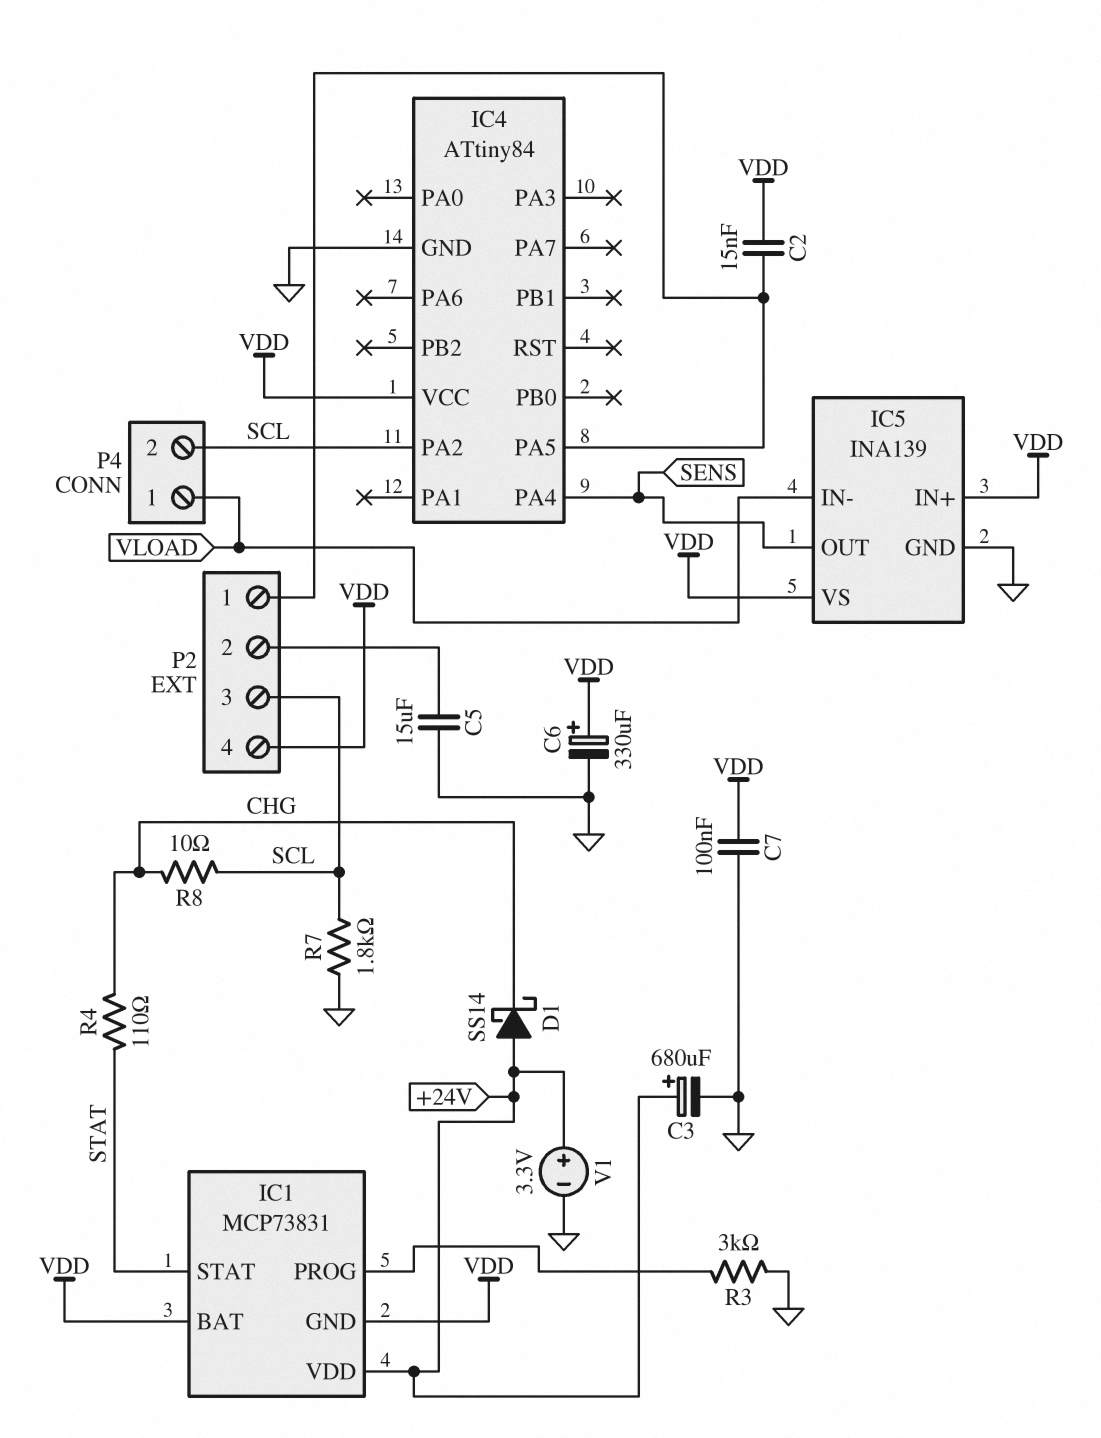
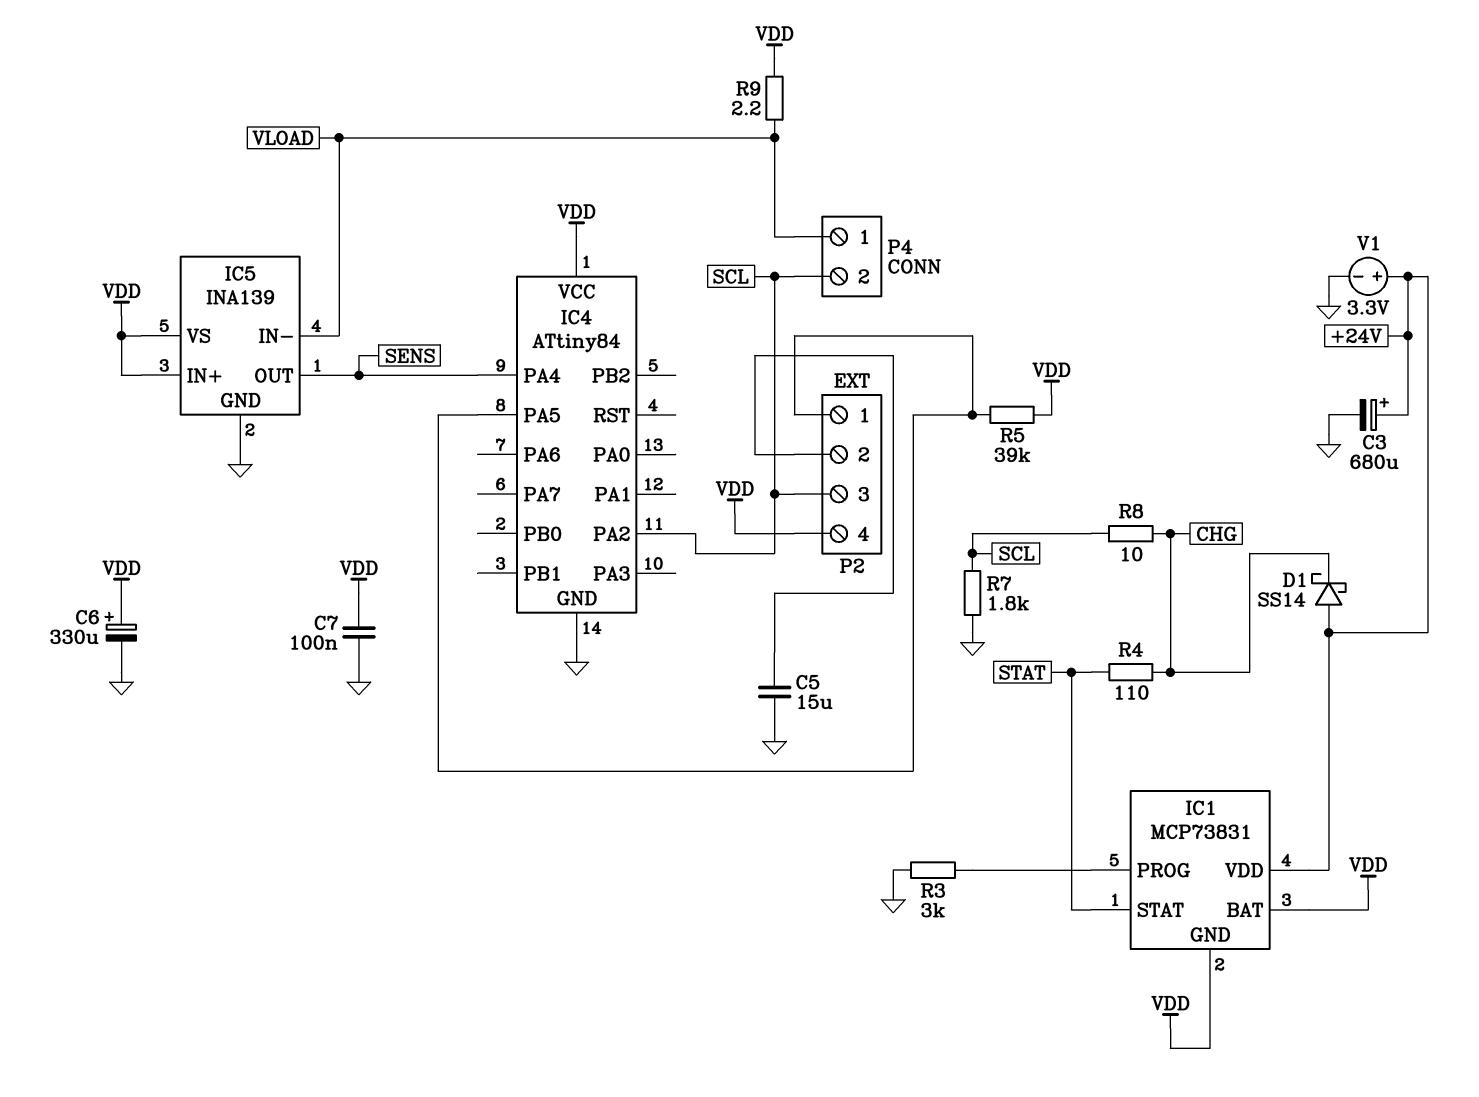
C2: 15nF (IC4/PA5, VDD) -> none
R5: none -> 39k (IC4/PA5, VDD)
R9: none -> 2.2 (VDD, VLOAD)

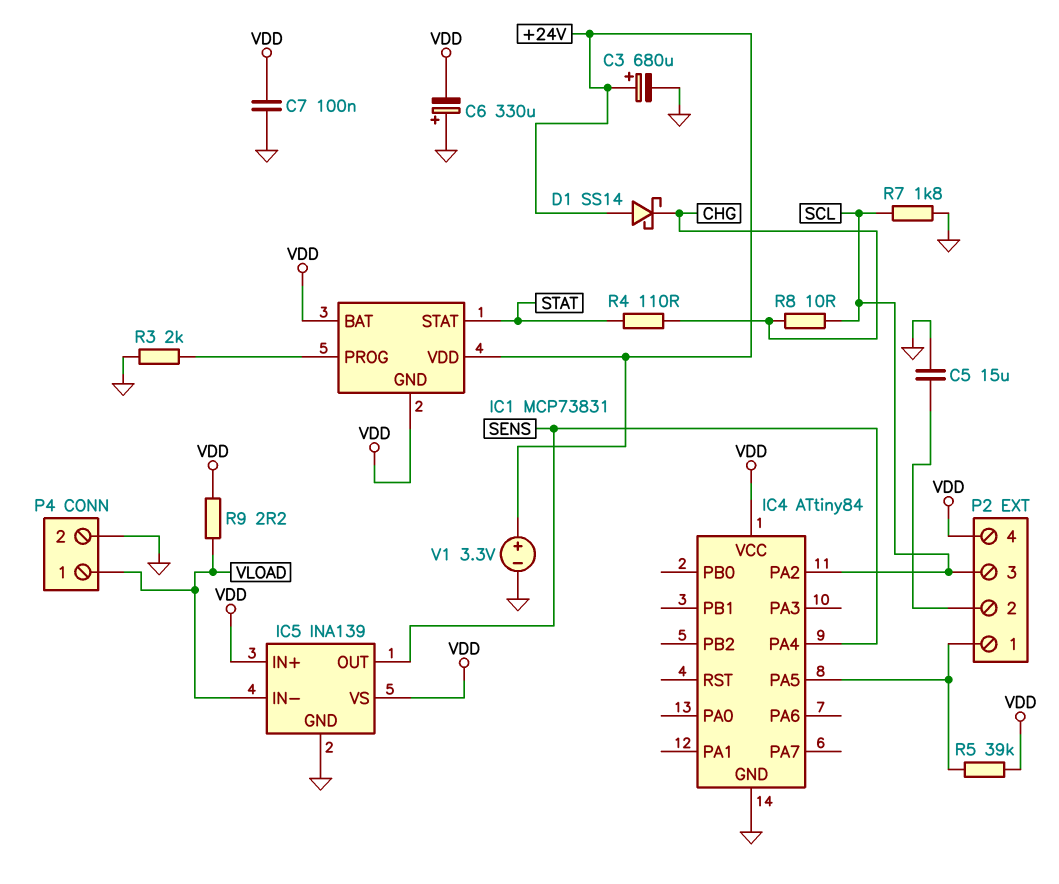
C6: 330uF (plus VDD, minus GND) -> 330uF (plus GND, minus VDD)
P4 pin 2: SCL -> GND
R3: 3k (GND, IC1/PROG) -> 2k (GND, IC1/PROG)

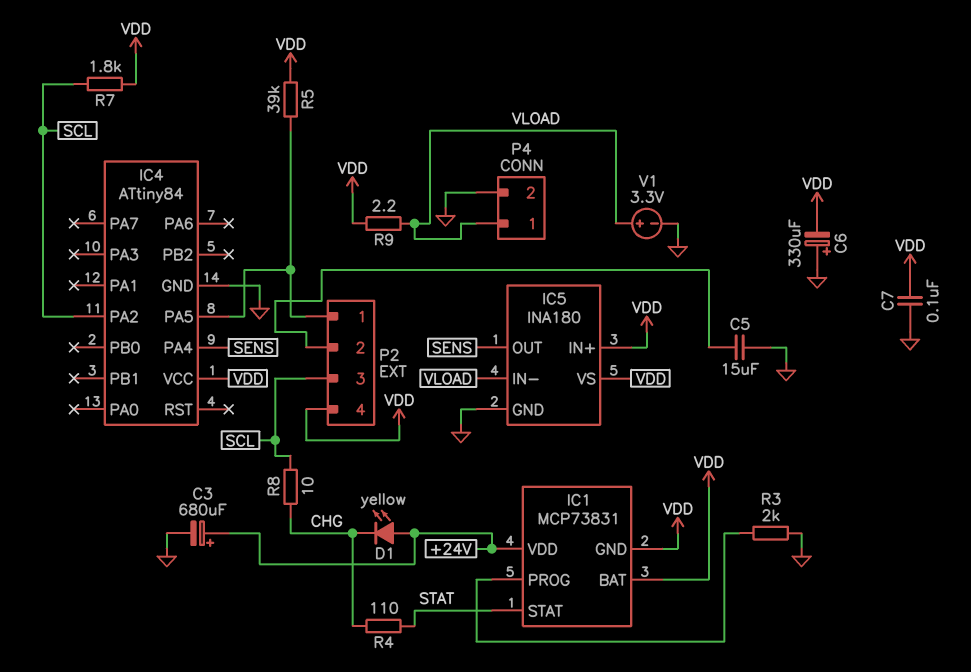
D1: schottky SS14 (A +24V, K CHG) -> LED yellow (A +24V, K CHG)
IC5: INA139 -> INA180
R7: 1.8k (GND, SCL) -> 1.8k (SCL, VDD)
V1: 3.3V (plus +24V, minus GND) -> 3.3V (plus VLOAD, minus GND)

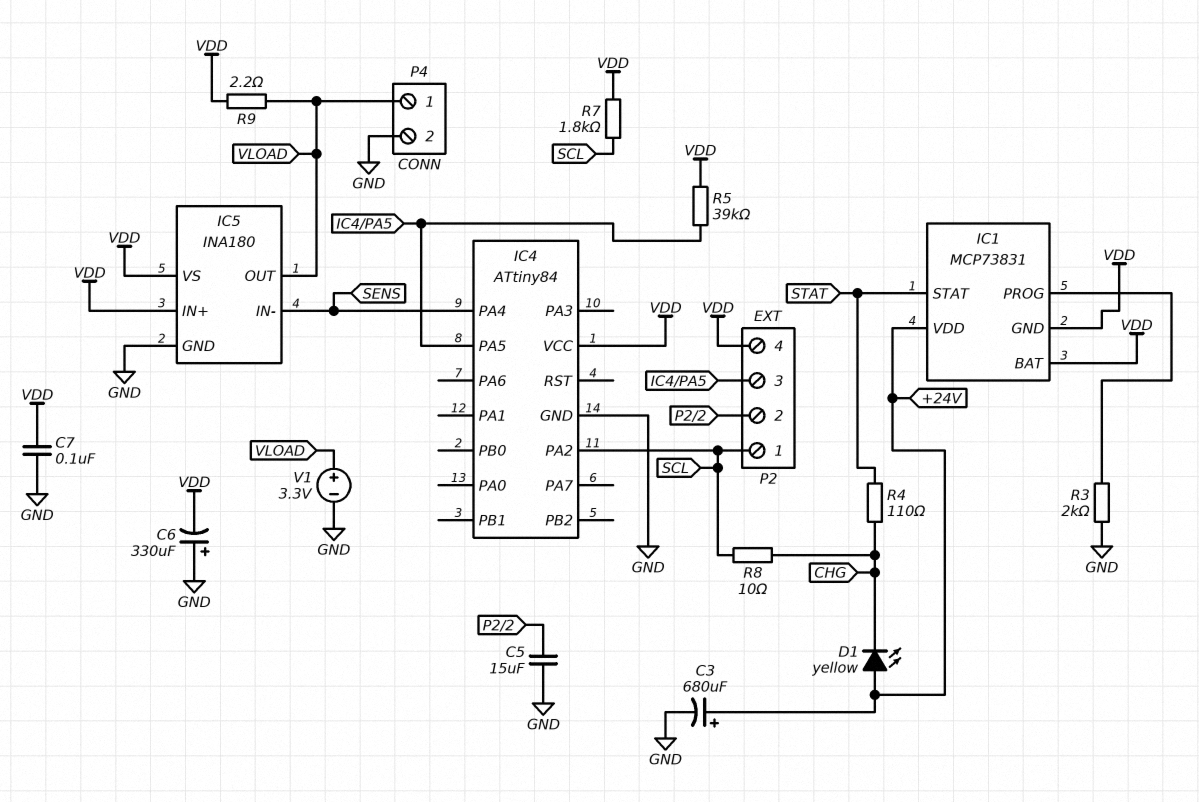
IC5 pin IN-: VLOAD -> SENS
IC5 pin OUT: SENS -> VLOAD
P2 pin 1: IC4/PA5 -> SCL
P2 pin 3: SCL -> IC4/PA5

